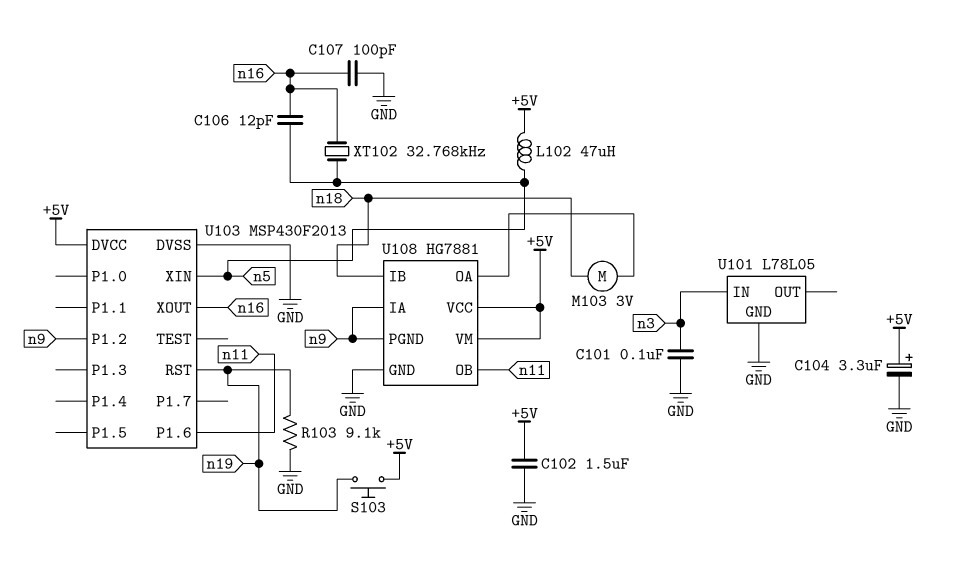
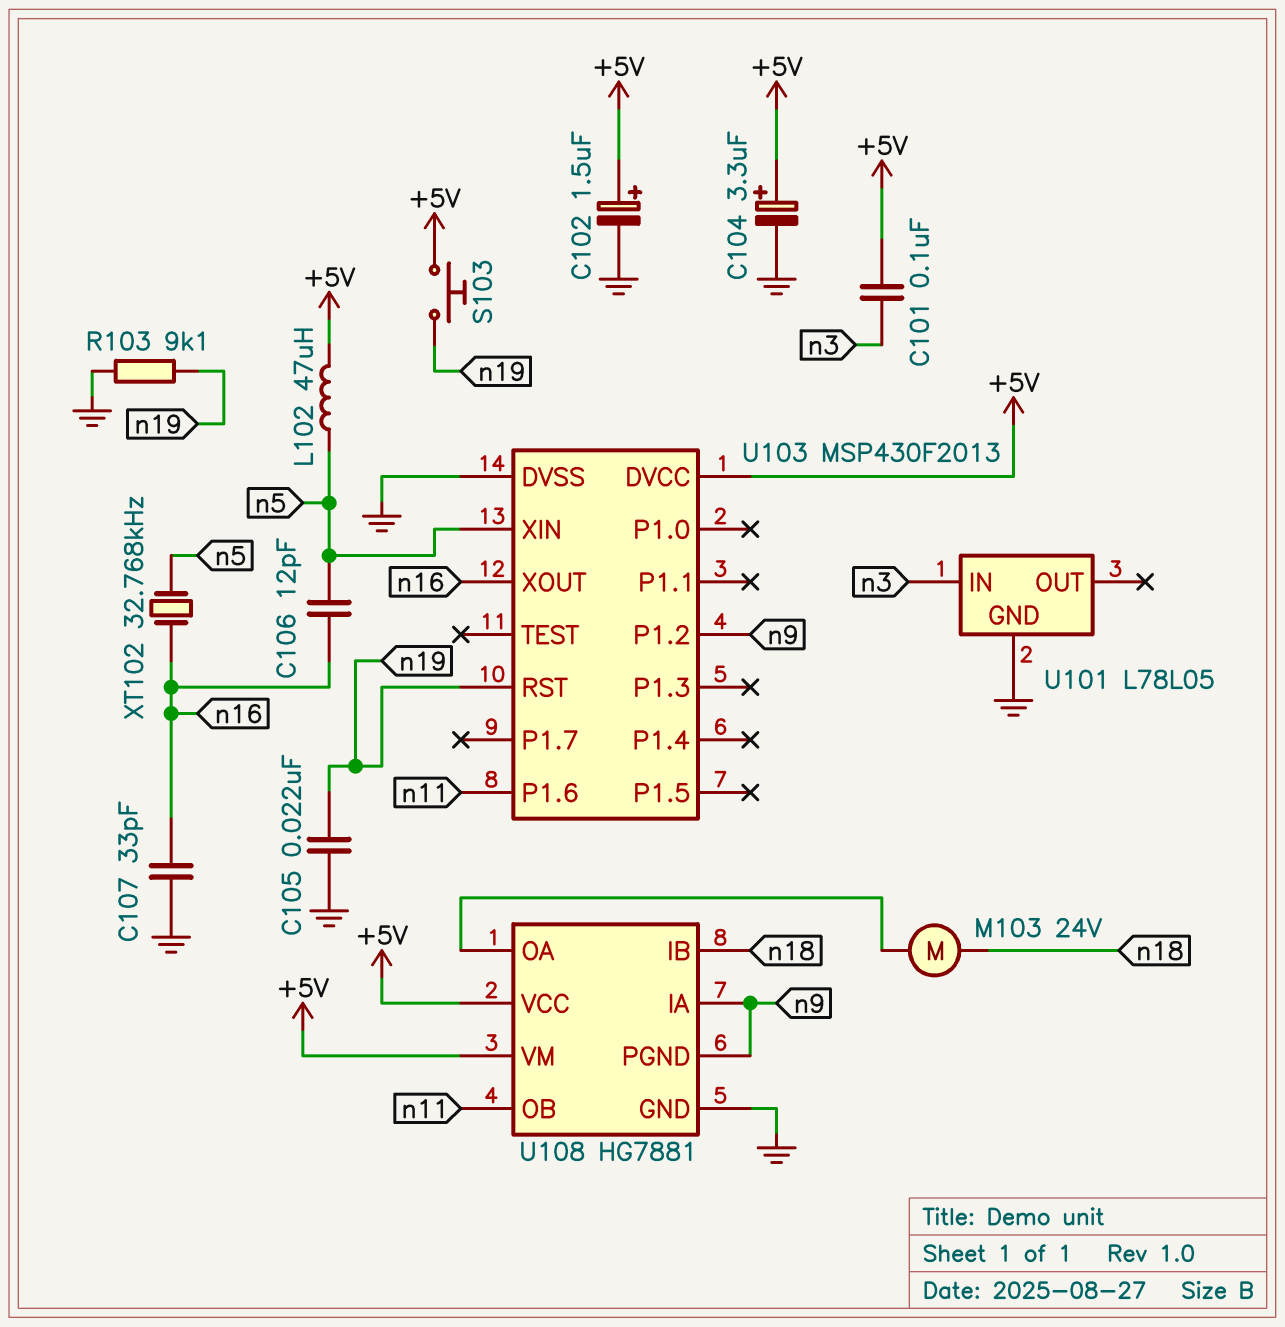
C101: 100nF (GND, n3) -> 100nF (+5V, n3)
C102: 1.5uF (+5V, GND) -> 1.5uF (plus +5V, minus GND)
C105: none -> 22nF (GND, n19)
C107: 100pF (GND, n16) -> 33pF (GND, n16)
M103: motor 3V (U108/OA, n18) -> motor 24V (U108/OA, n18)

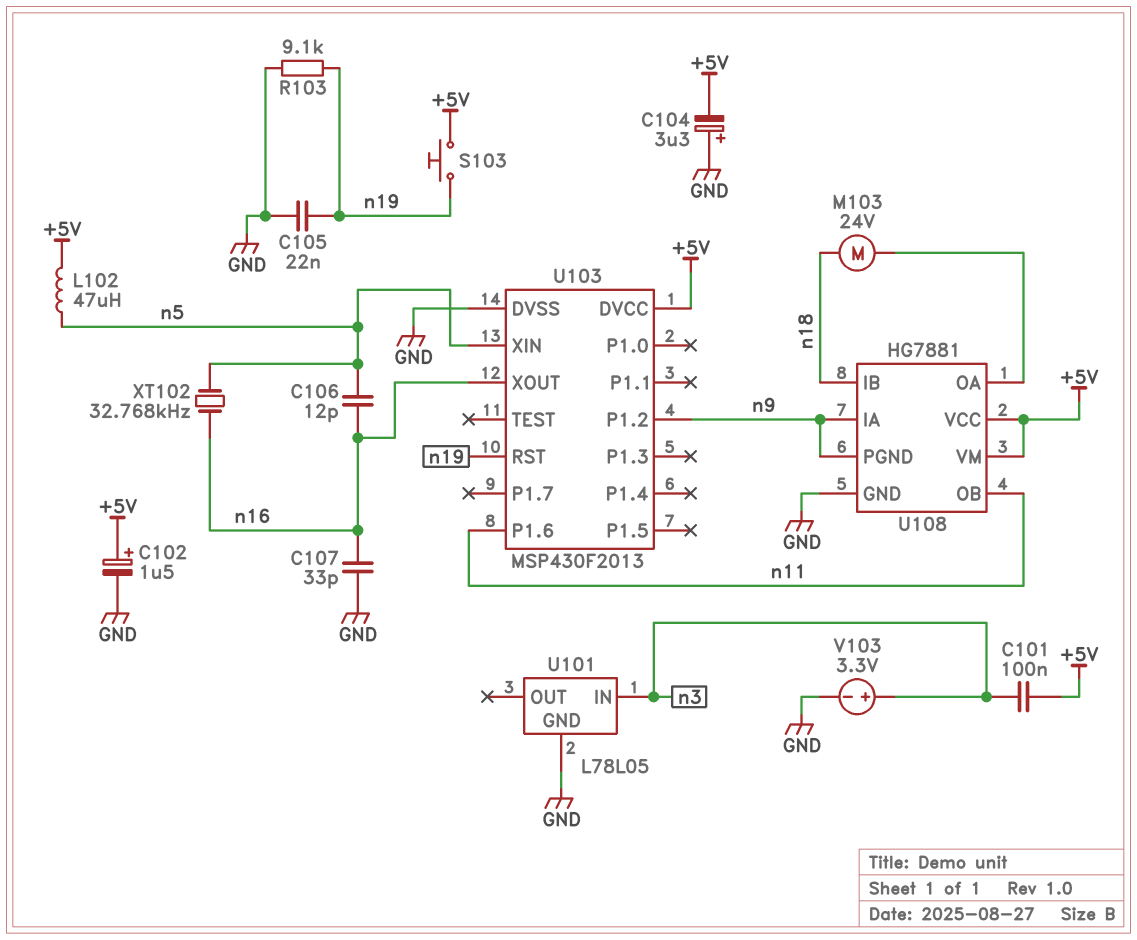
C104: 3.3uF (plus +5V, minus GND) -> 3.3uF (plus GND, minus +5V)
V103: none -> 3.3V (plus n3, minus GND)

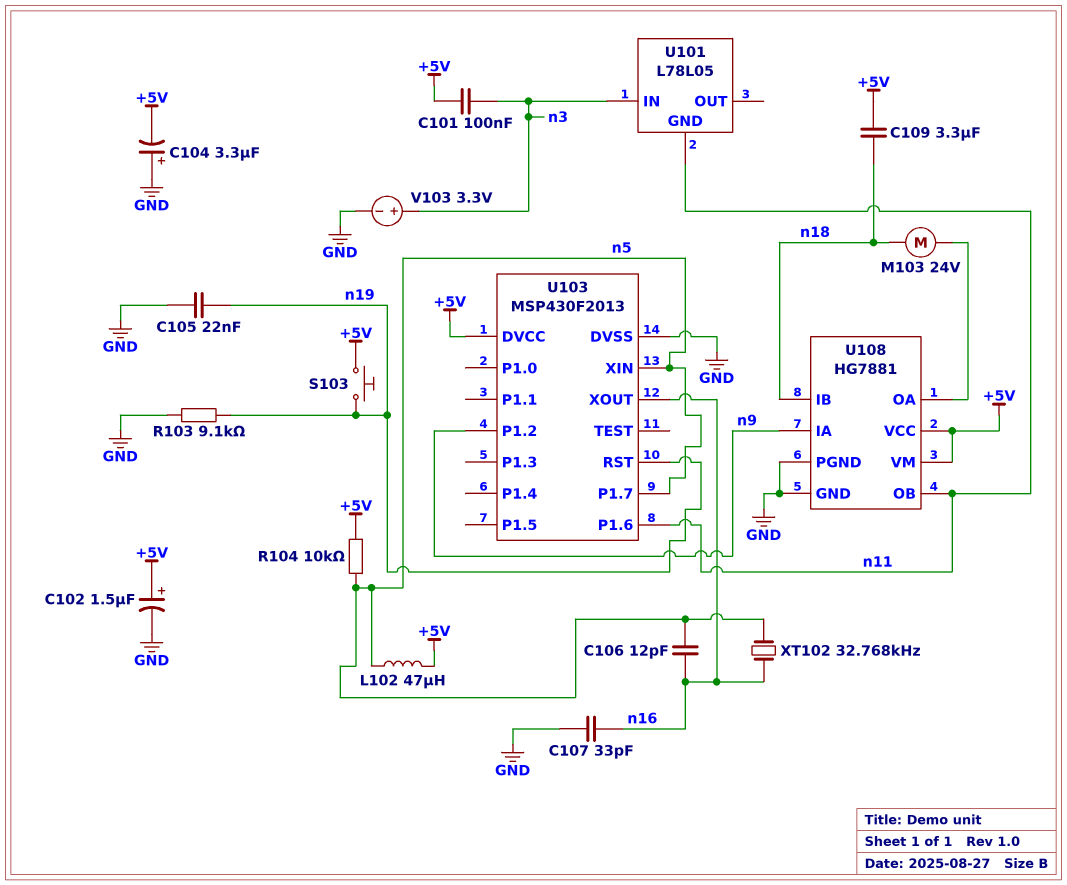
C109: none -> 3.3uF (+5V, n18)
R104: none -> 10k (+5V, n5)
U101 pin GND: GND -> n11
U103 pin P1.7: none -> n5
U108 pin PGND: n9 -> GND

